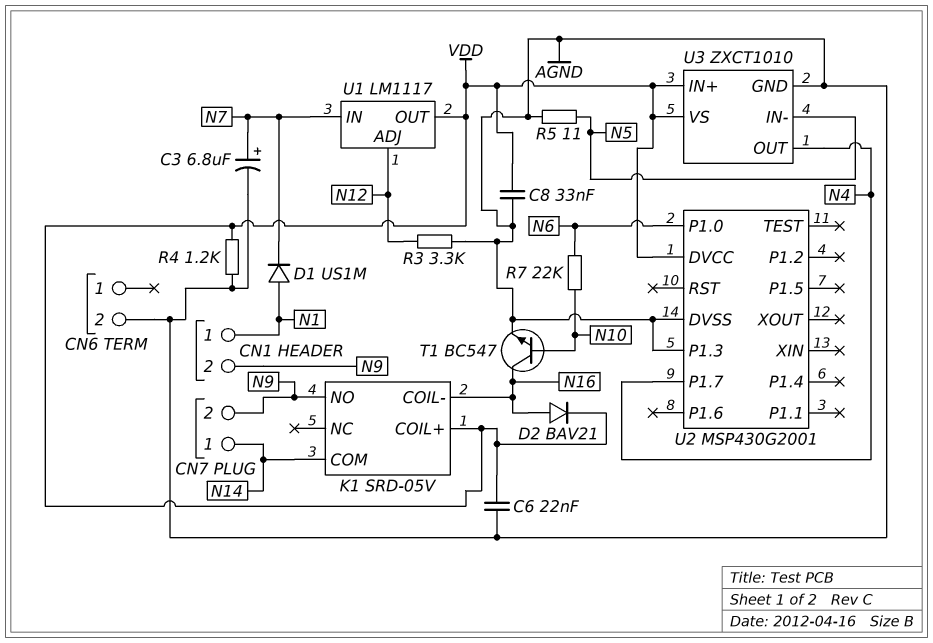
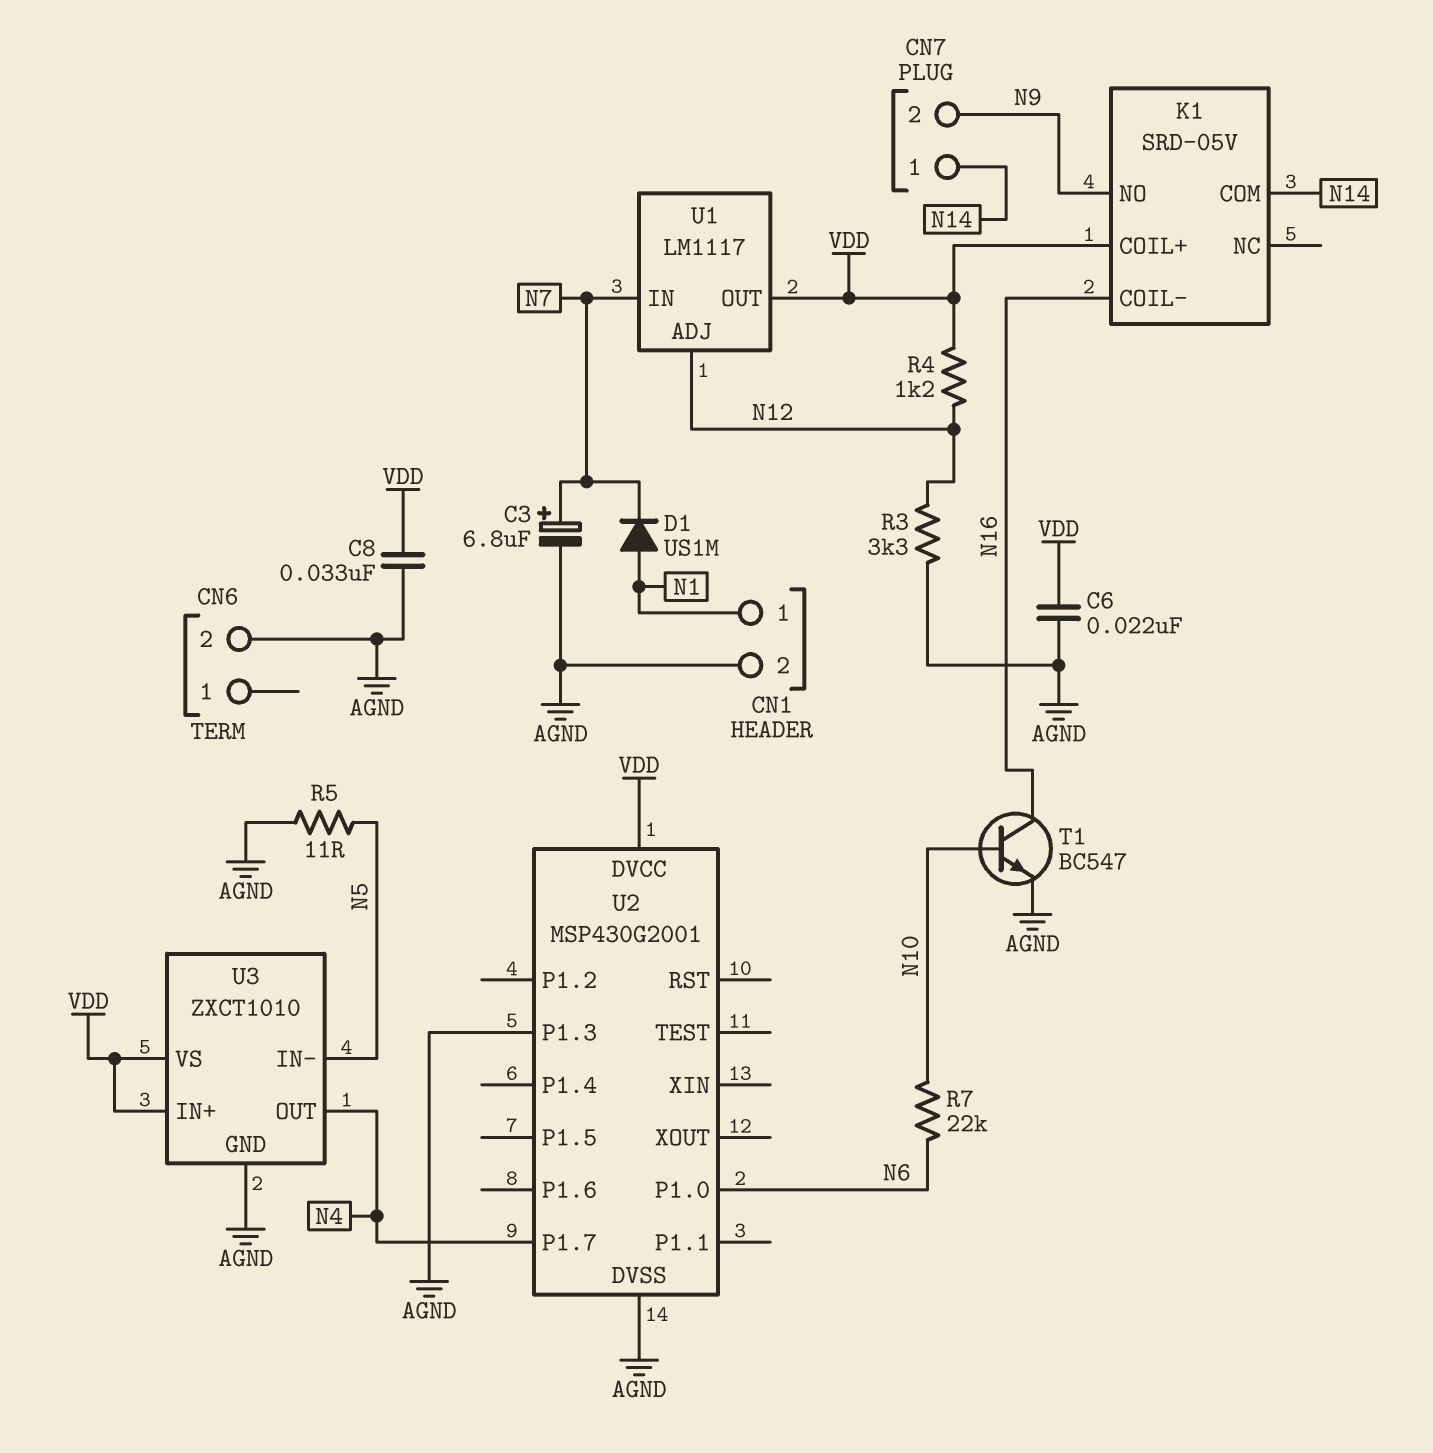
CN1 pin 2: N9 -> AGND
D2: diode BAV21 (A N16, K VDD) -> none
R4: 1.2k (AGND, VDD) -> 1.2k (N12, VDD)

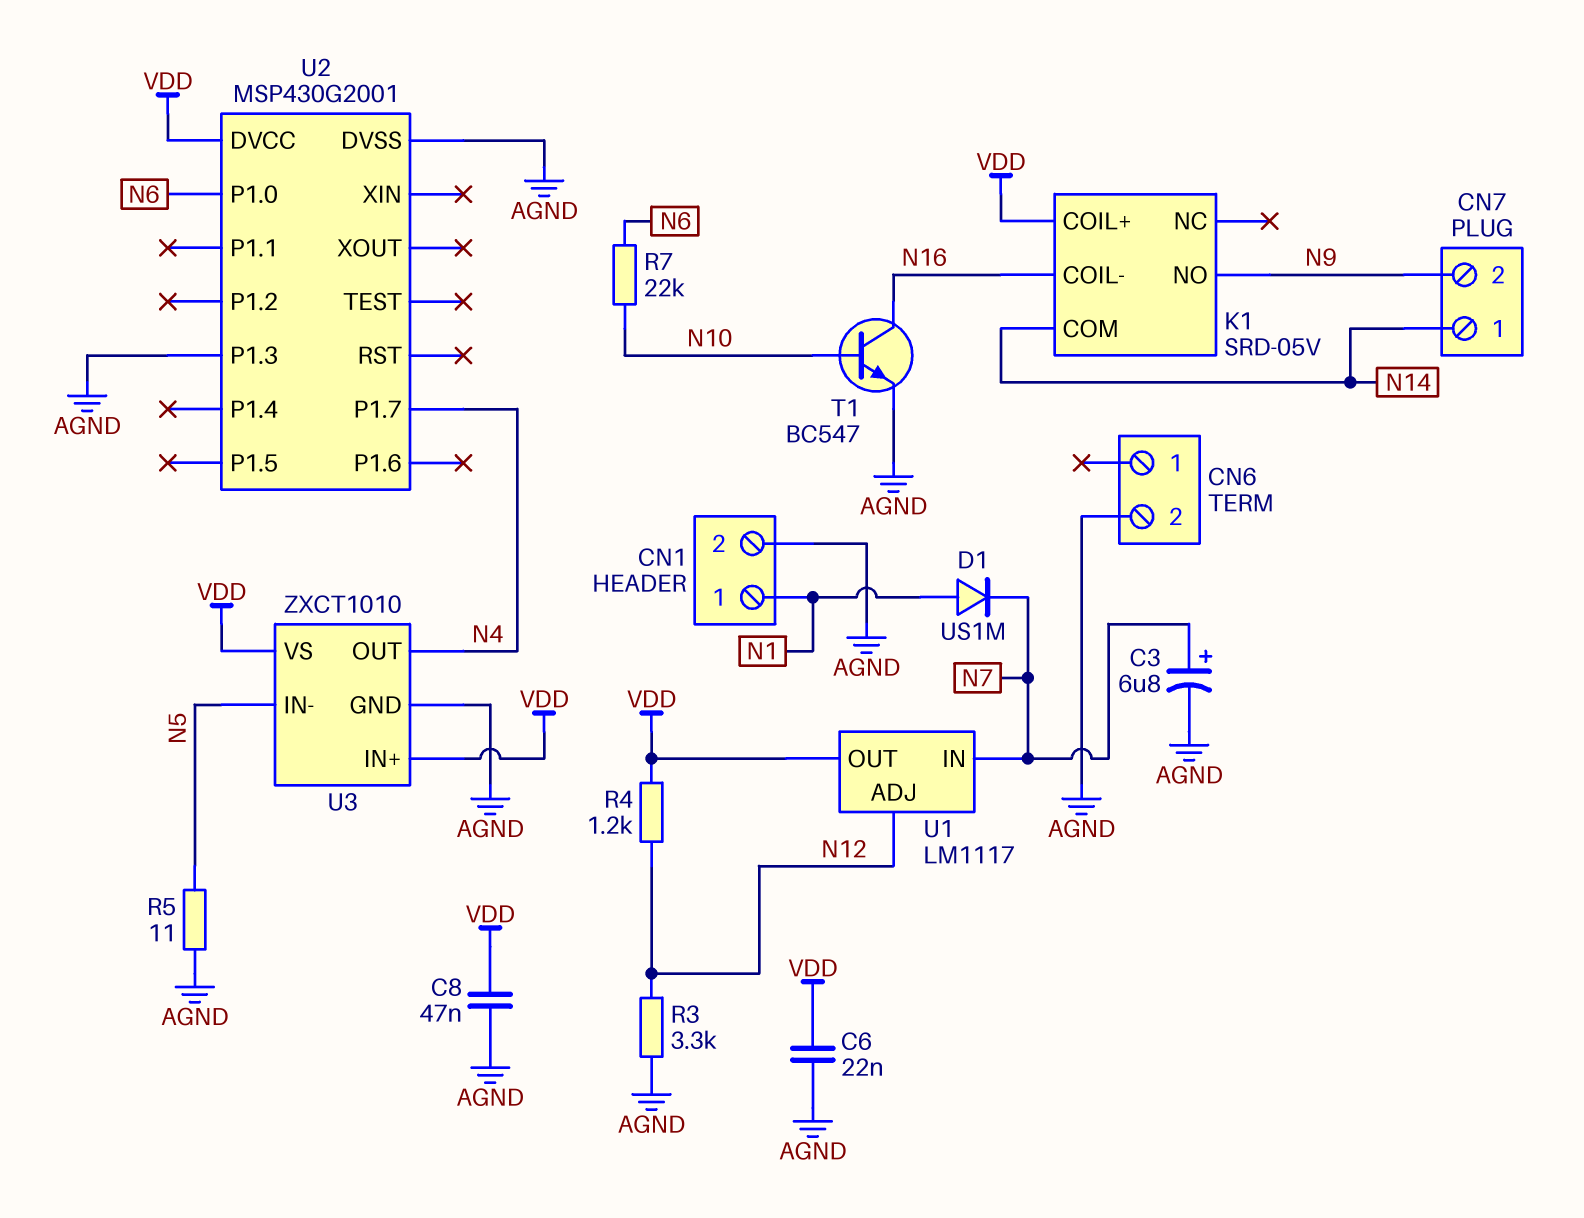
C8: 33nF (AGND, VDD) -> 47nF (AGND, VDD)

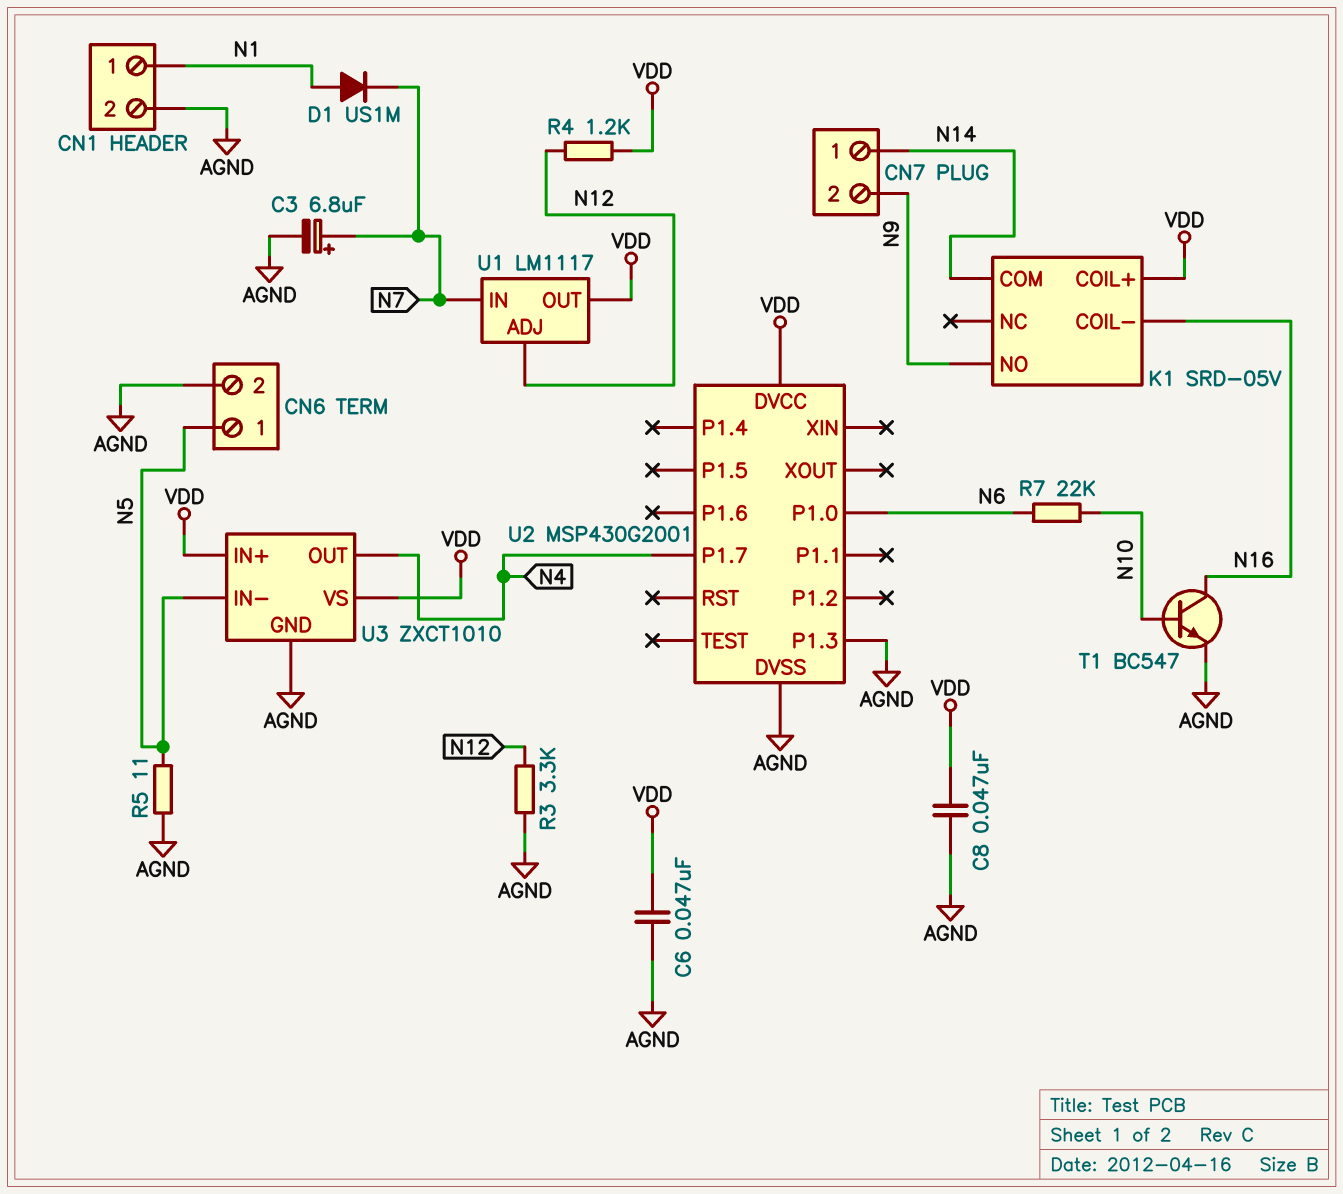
C6: 22nF (AGND, VDD) -> 47nF (AGND, VDD)
CN6 pin 1: none -> N5

